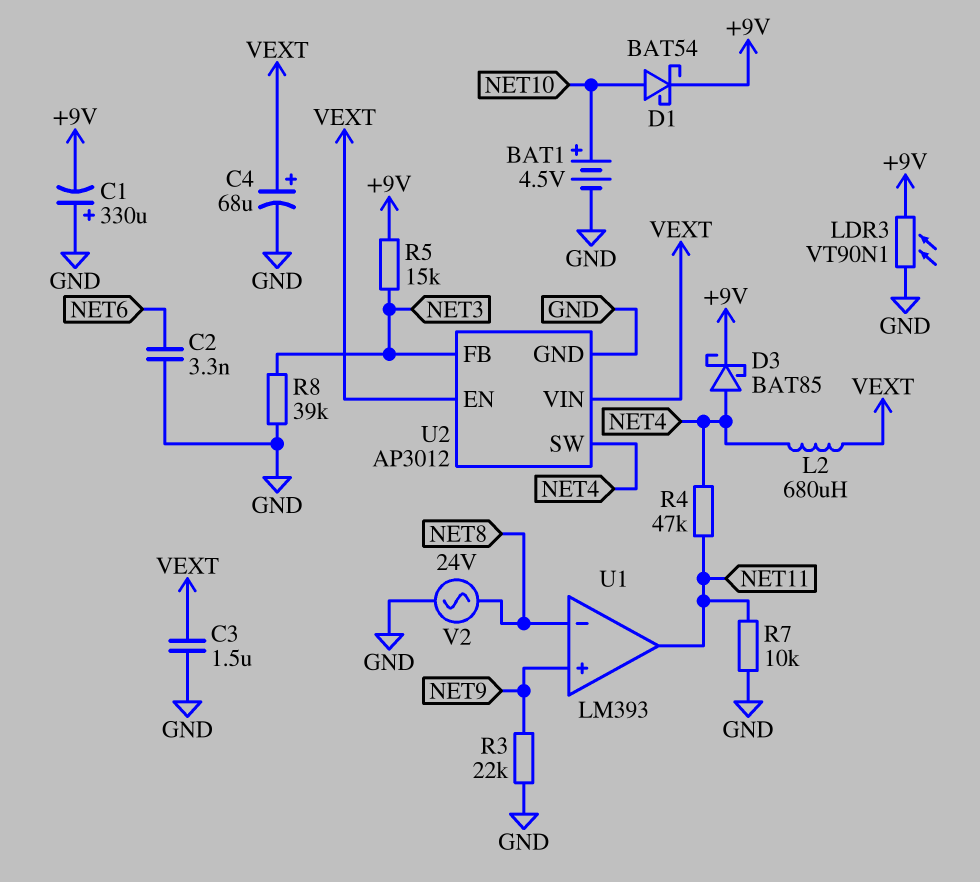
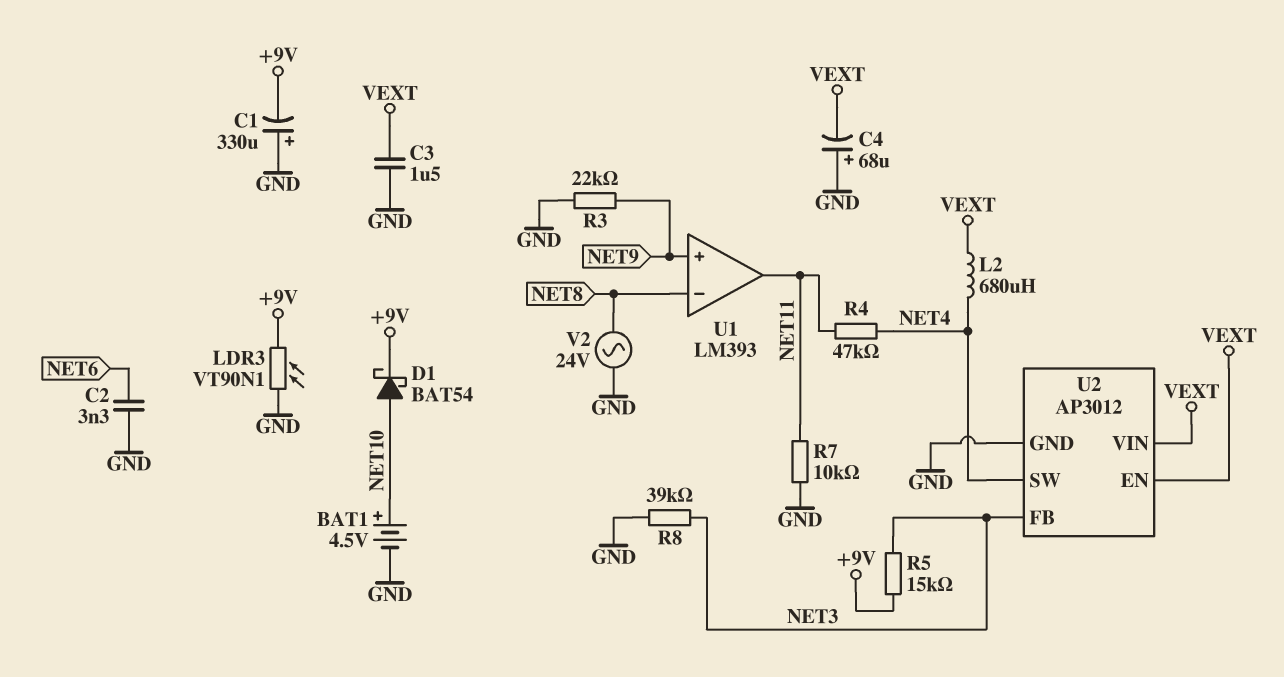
C4: 68uF (plus VEXT, minus GND) -> 68uF (plus GND, minus VEXT)
D3: schottky BAT85 (A NET4, K +9V) -> none

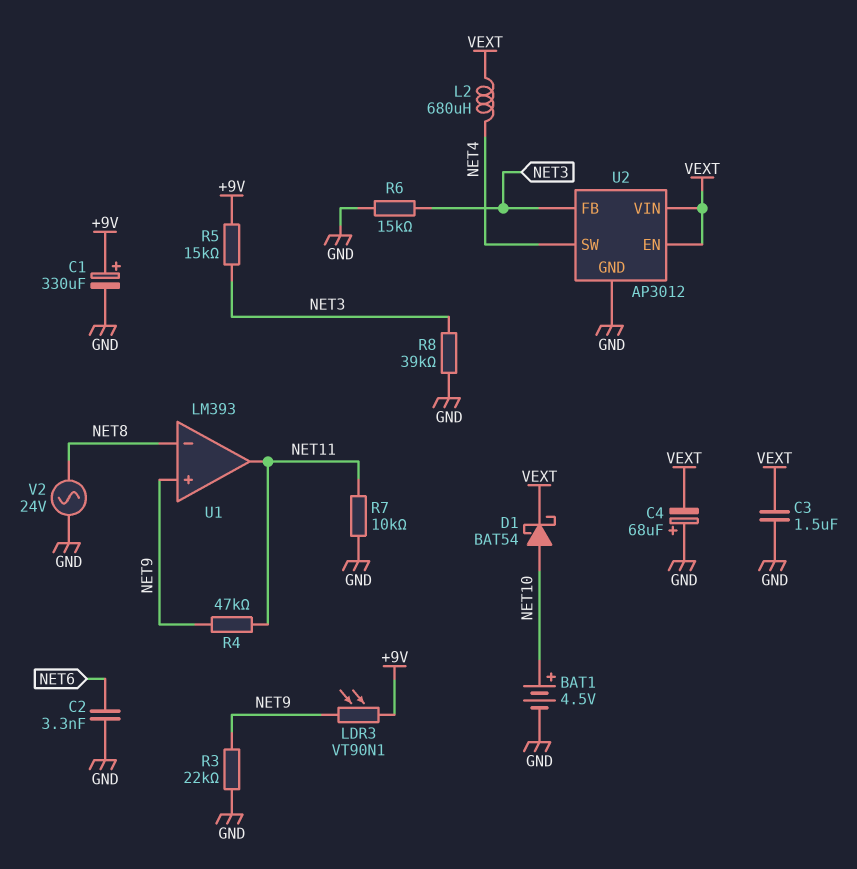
C1: 330uF (plus GND, minus +9V) -> 330uF (plus +9V, minus GND)
D1: schottky BAT54 (A NET10, K +9V) -> schottky BAT54 (A NET10, K VEXT)
LDR3: VT90N1 (+9V, GND) -> VT90N1 (+9V, NET9)
R4: 47k (NET4, NET11) -> 47k (NET9, NET11)
R6: none -> 15k (GND, NET3)

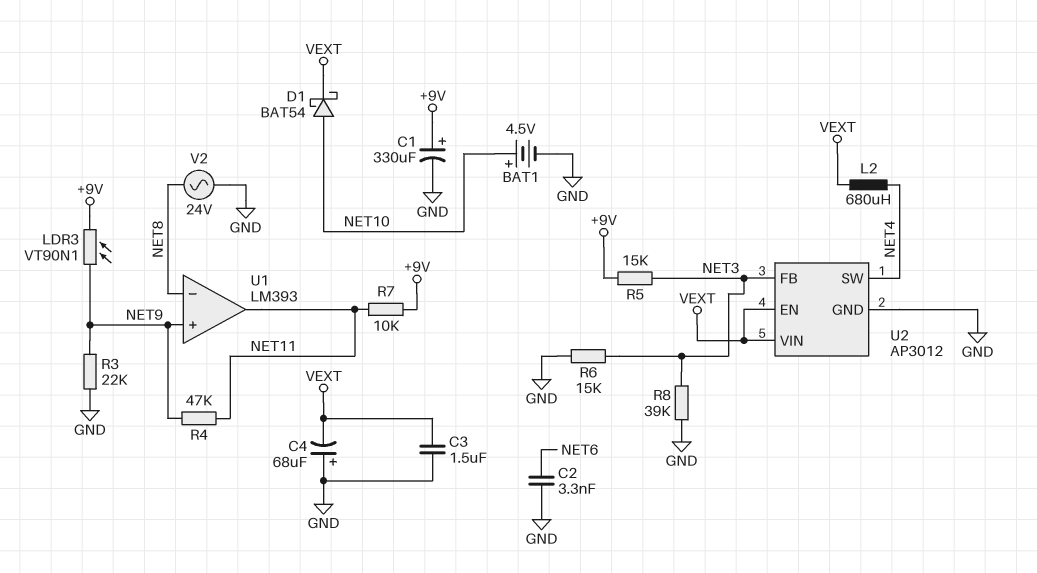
R7: 10k (GND, NET11) -> 10k (+9V, NET11)

